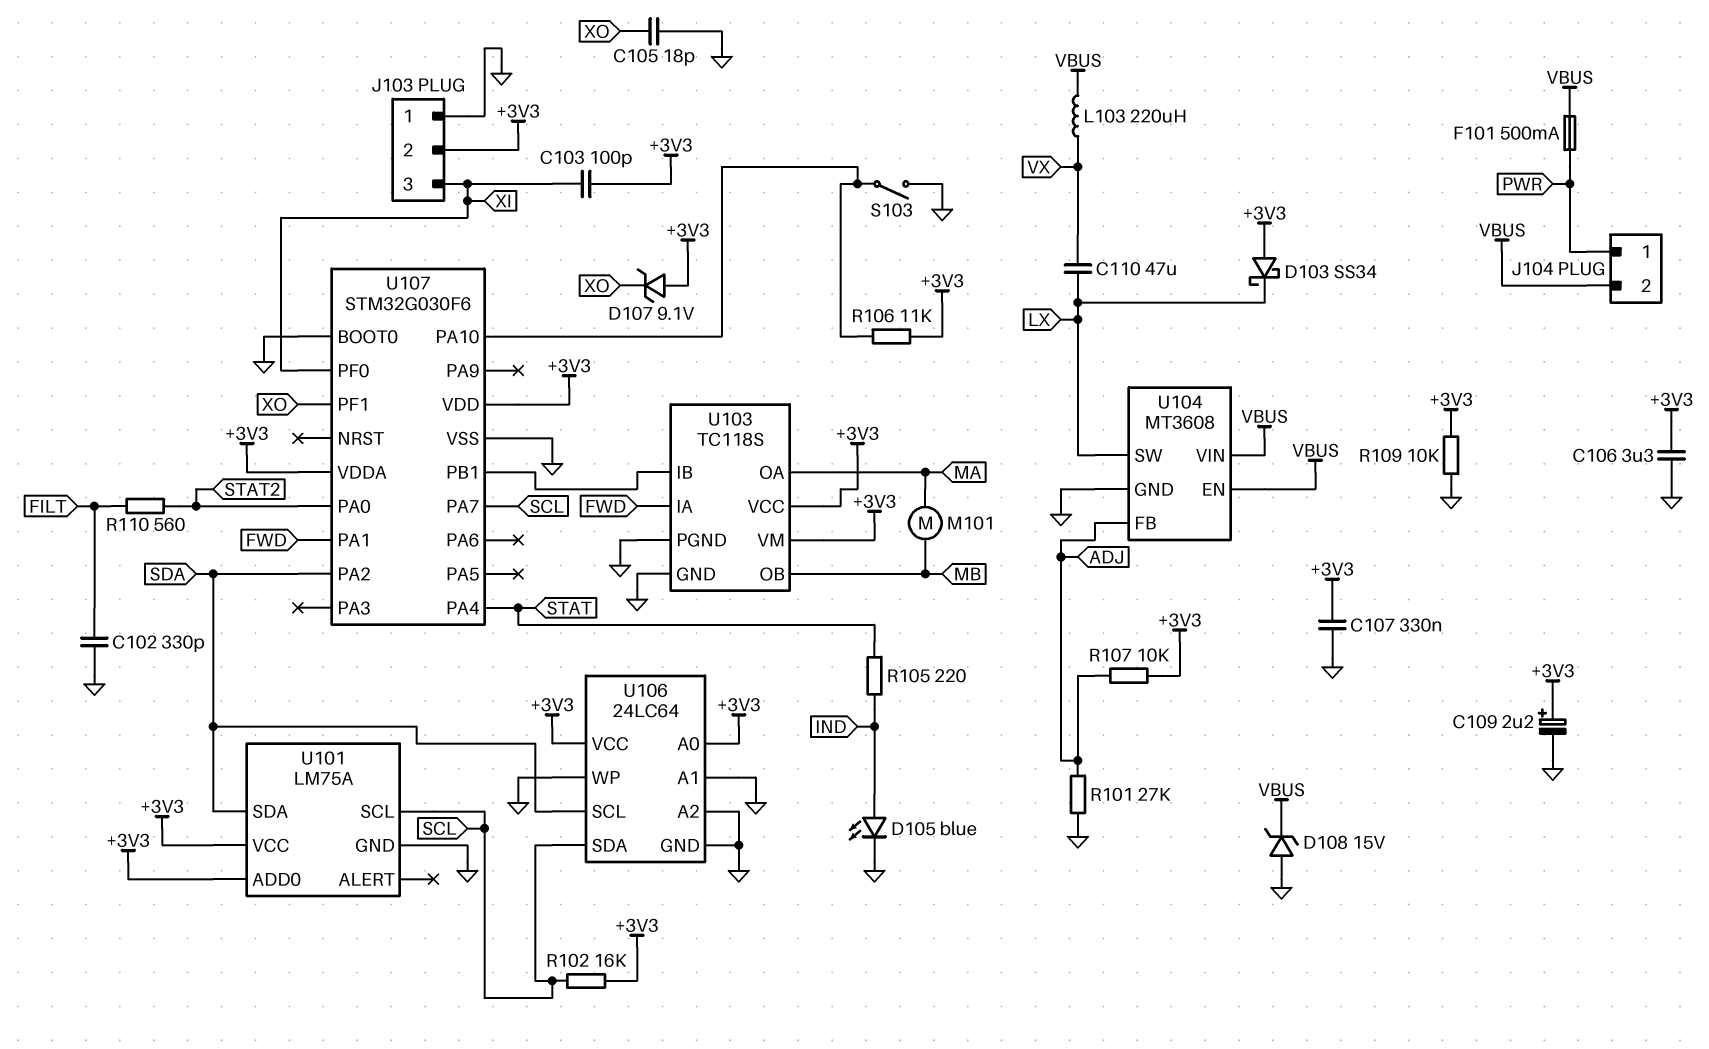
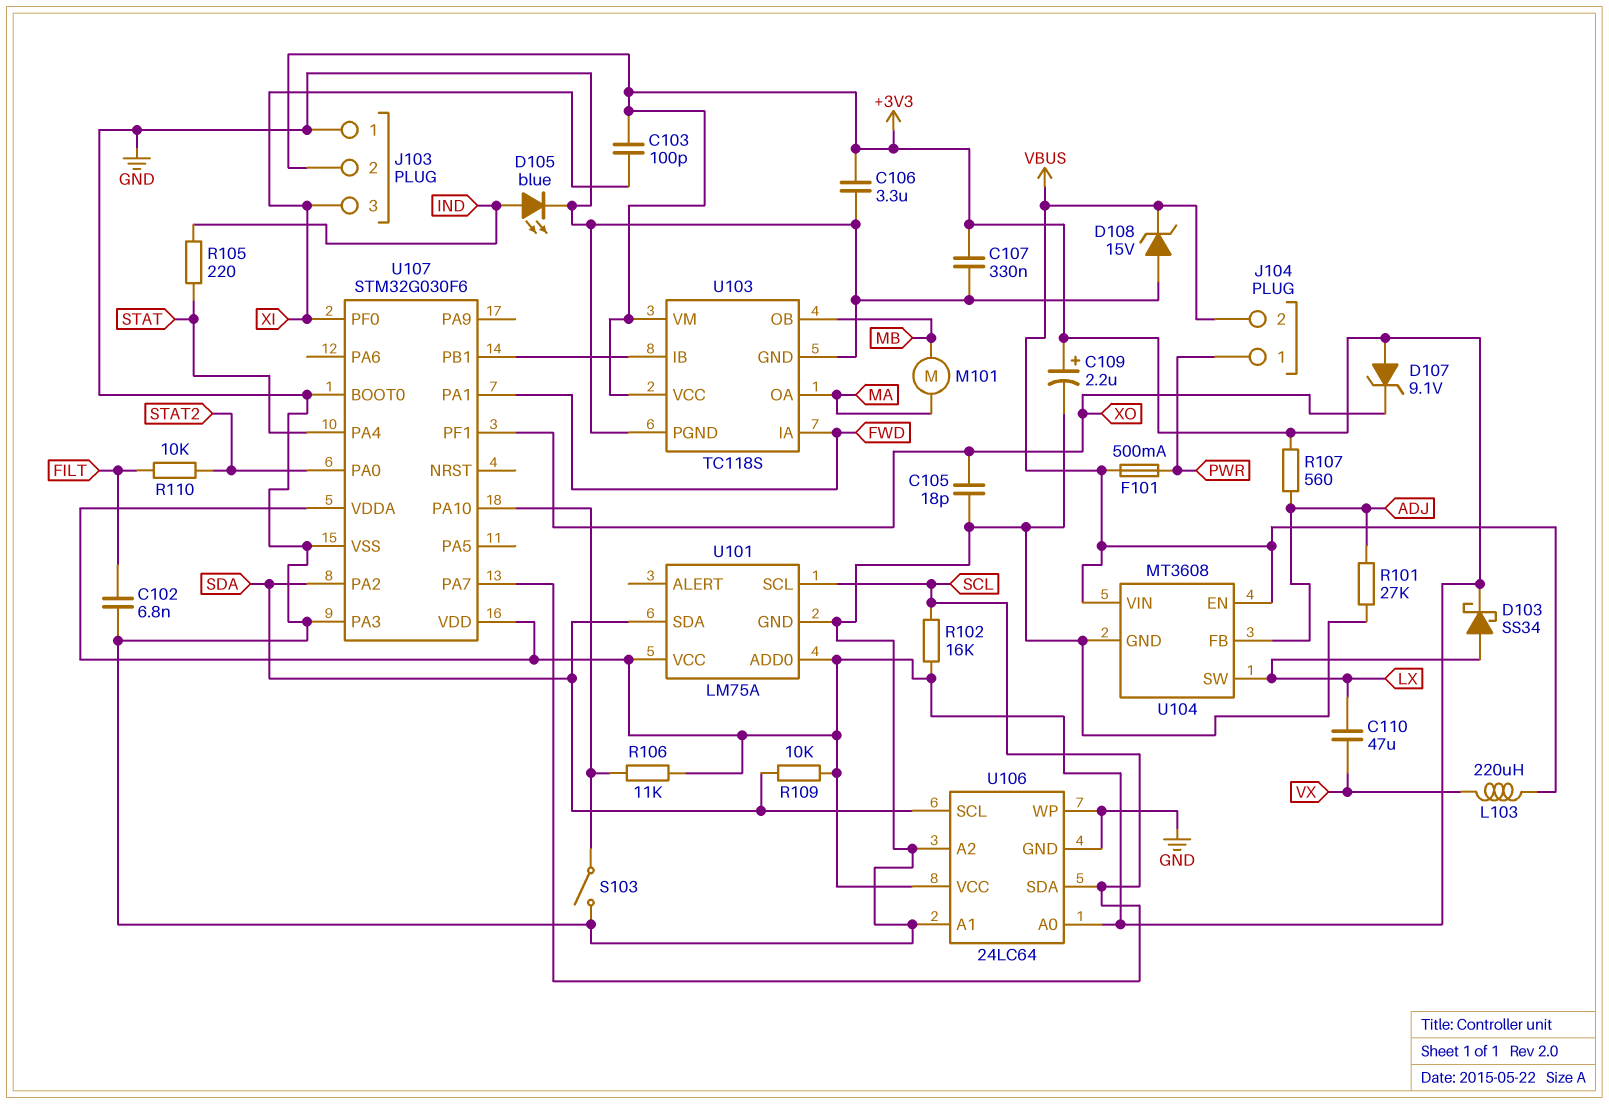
C102: 330pF (FILT, GND) -> 6.8nF (FILT, GND)
D103: schottky SS34 (A +3V3, K LX) -> schottky SS34 (A LX, K +3V3)
R107: 10k (+3V3, ADJ) -> 560 (+3V3, ADJ)
R109: 10k (+3V3, GND) -> 10k (+3V3, SDA)
R110: 560 (FILT, STAT2) -> 10k (FILT, STAT2)
U107 pin PA3: none -> GND

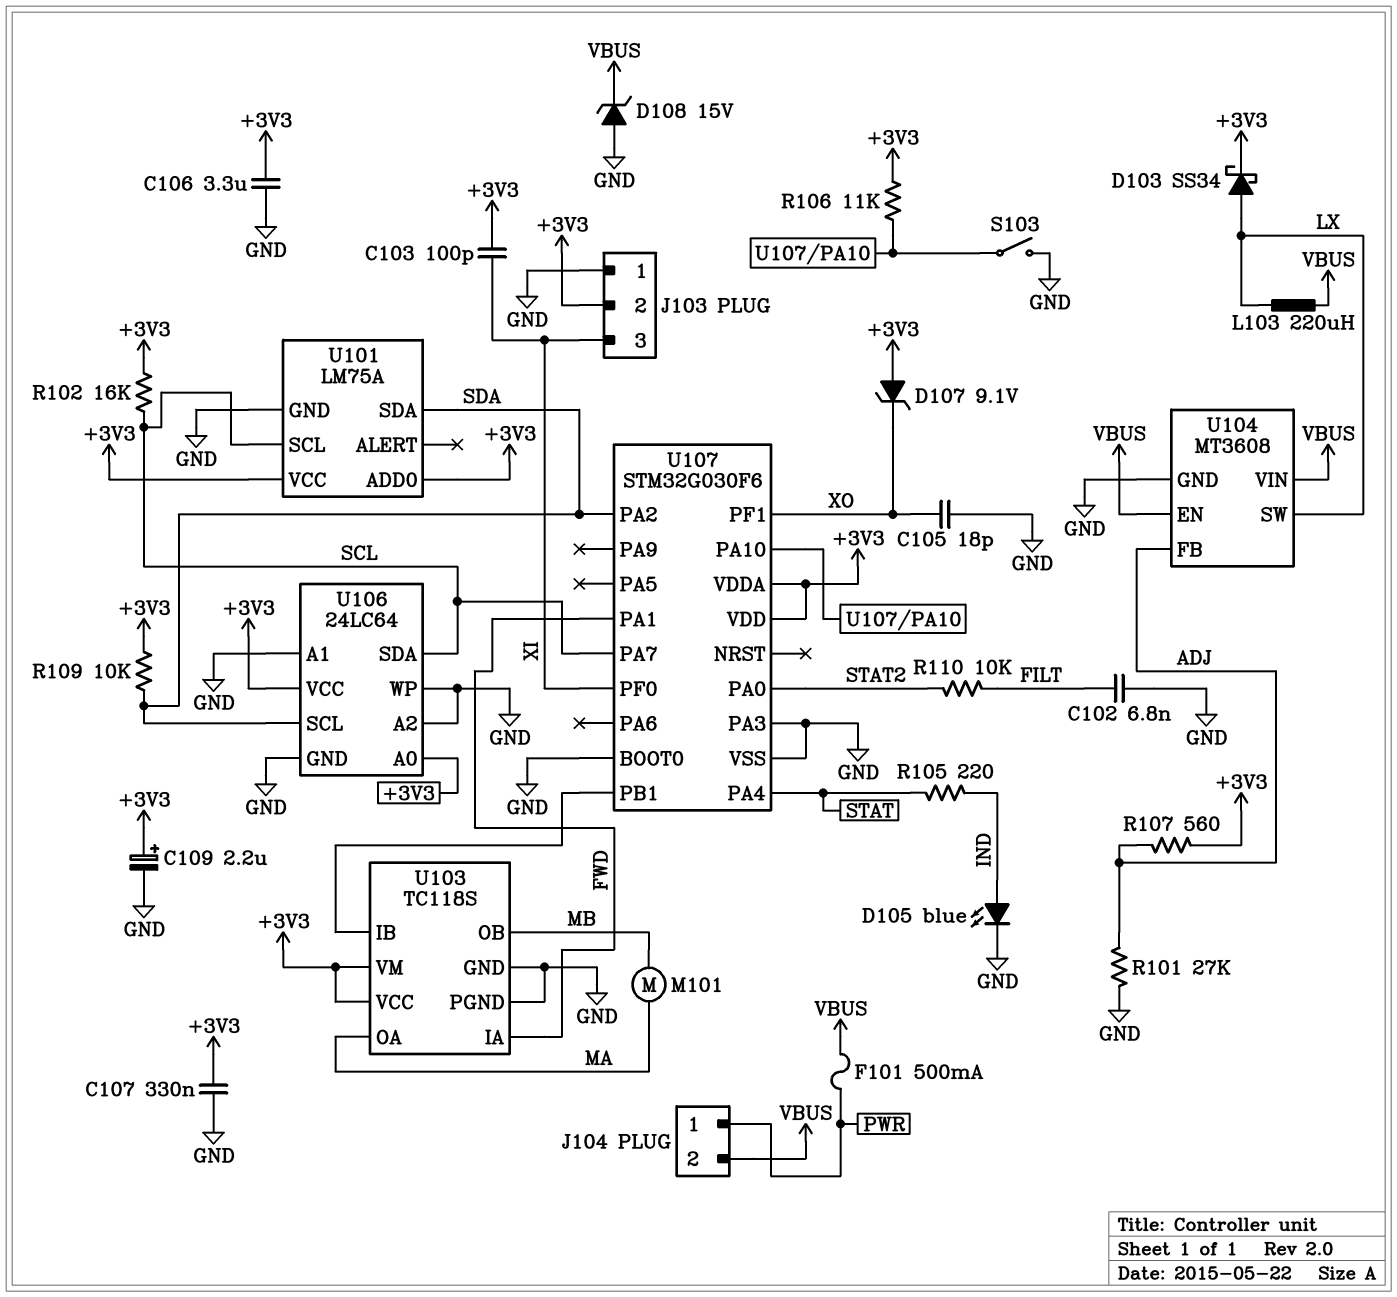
C110: 47uF (LX, VX) -> none
L103: 220uH (VBUS, VX) -> 220uH (LX, VBUS)

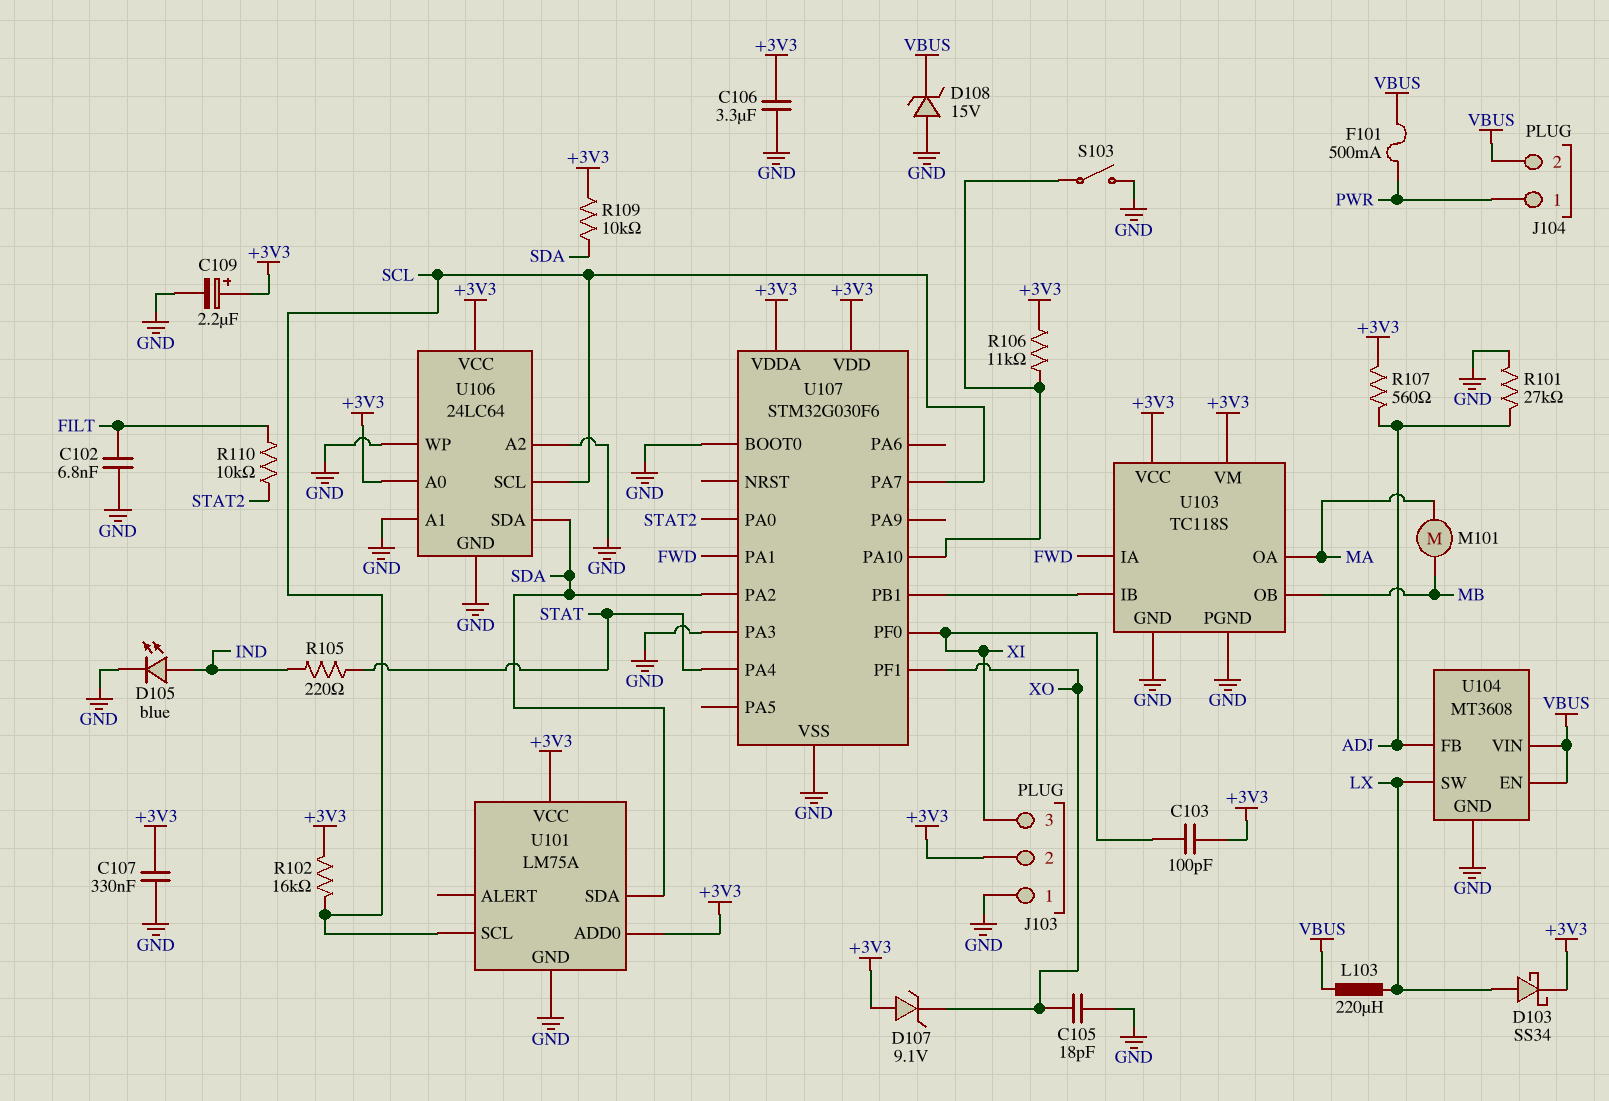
U106 pin SCL: SDA -> SCL
U106 pin SDA: SCL -> SDA

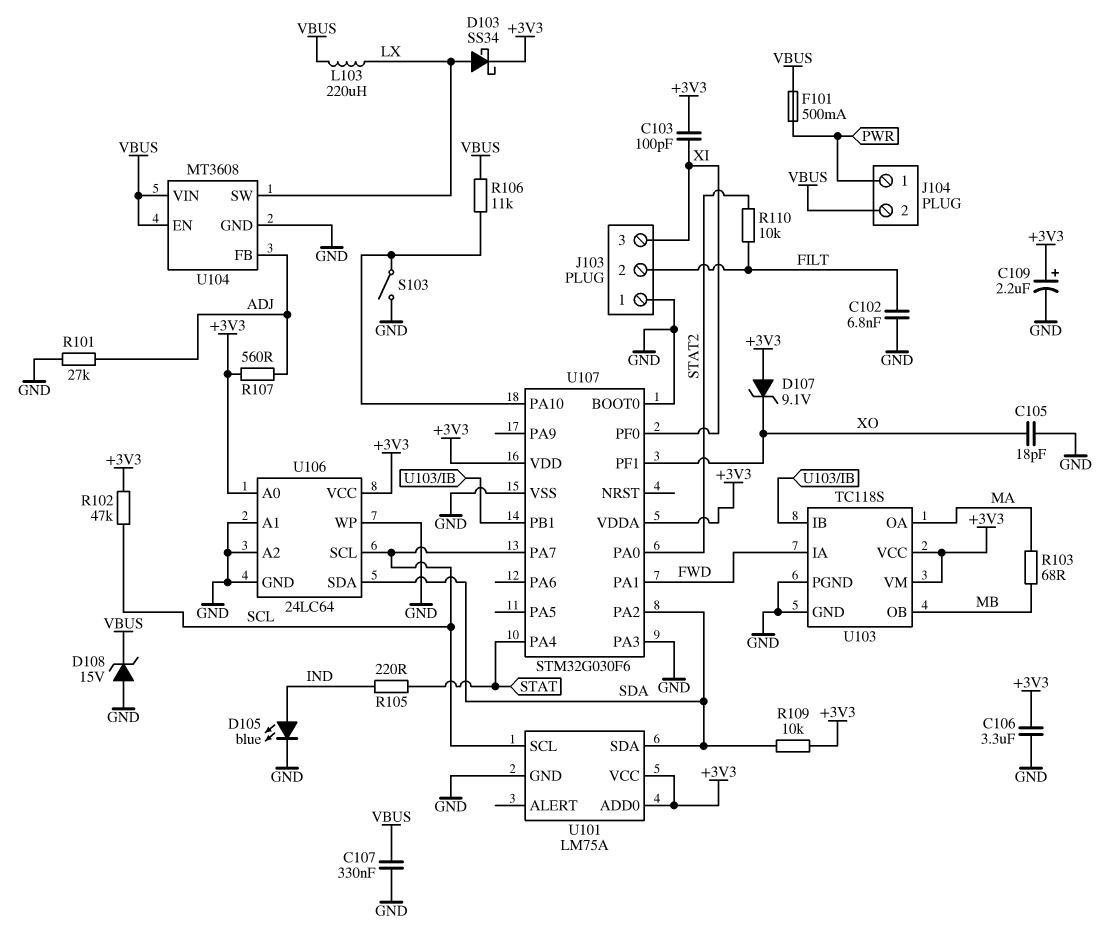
C107: 330nF (+3V3, GND) -> 330nF (GND, VBUS)
J103 pin 2: +3V3 -> FILT
M101: motor (MA, MB) -> none
R102: 16k (+3V3, SCL) -> 47k (+3V3, SCL)
R103: none -> 68 (MA, MB)
R106: 11k (+3V3, U107/PA10) -> 11k (U107/PA10, VBUS)

